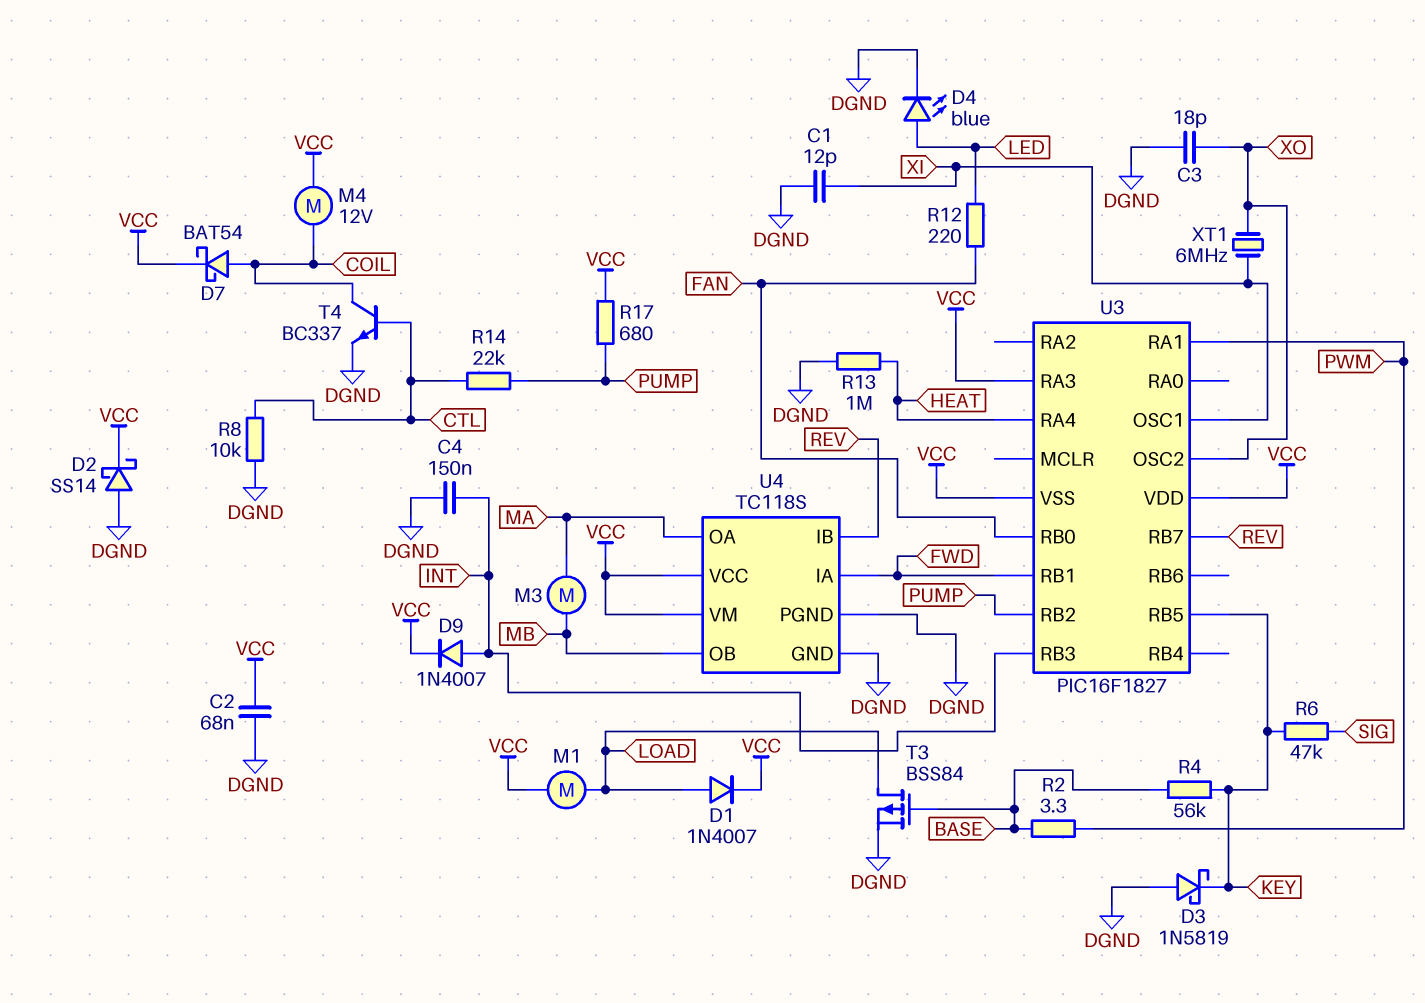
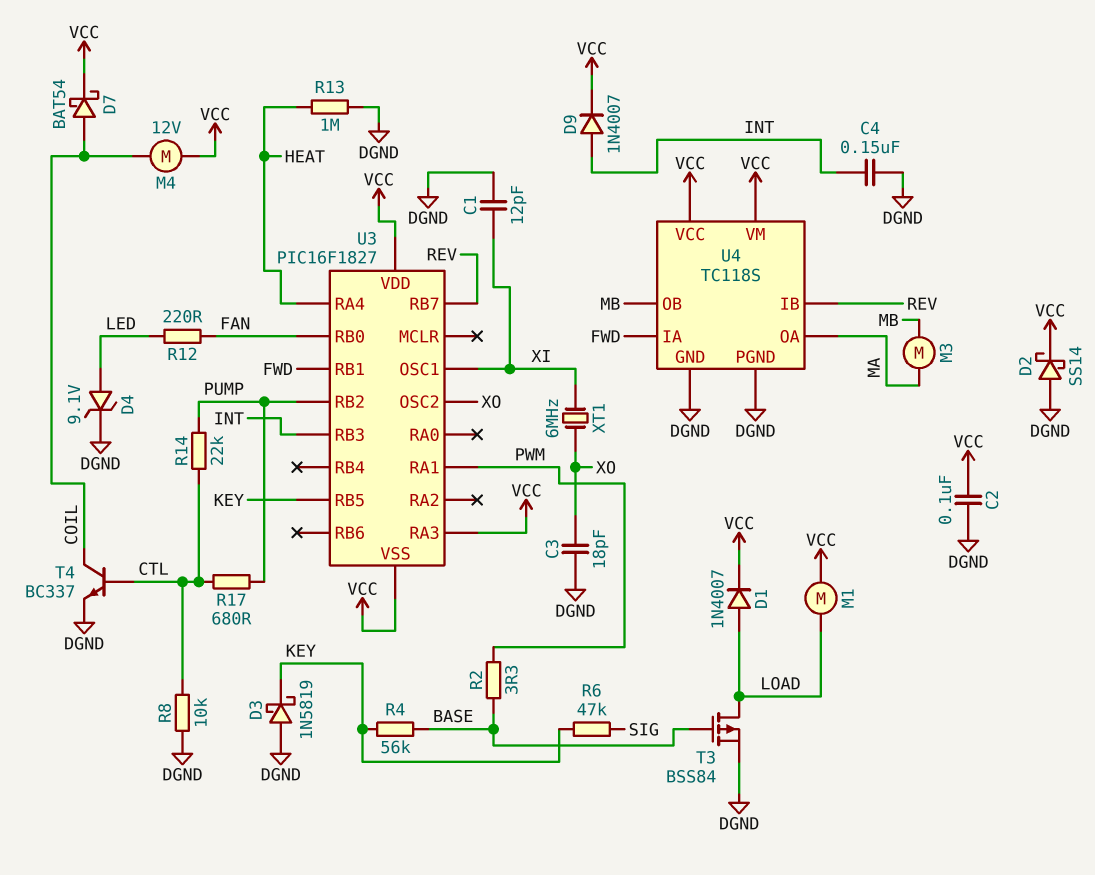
C2: 68nF (DGND, VCC) -> 100nF (DGND, VCC)
D4: LED blue (A LED, K DGND) -> zener 9.1V (A LED, K DGND)
R17: 680 (PUMP, VCC) -> 680 (CTL, PUMP)

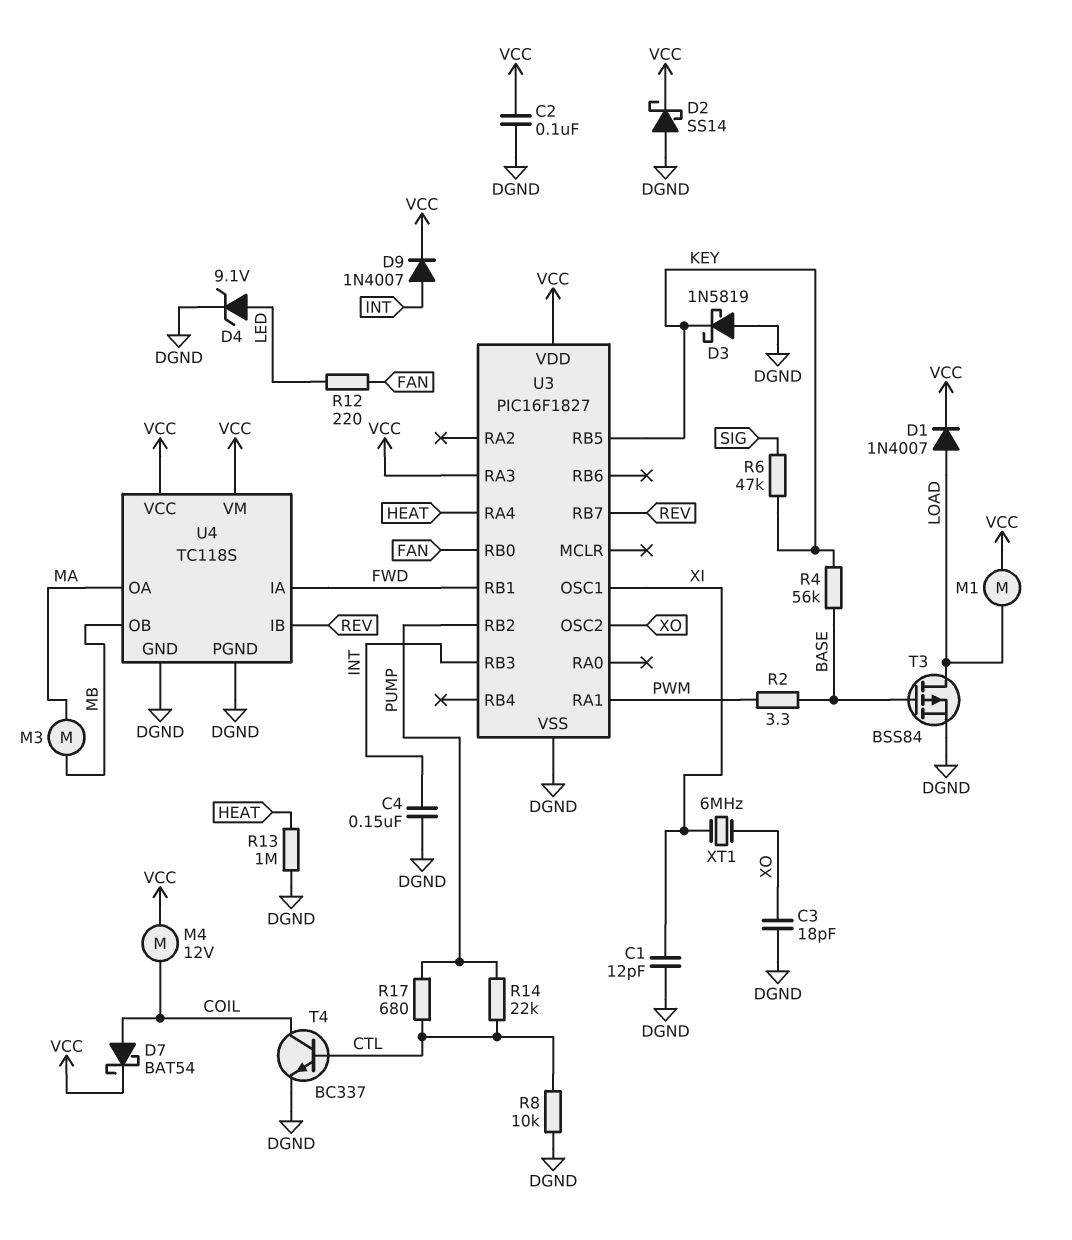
U3 pin VSS: VCC -> DGND

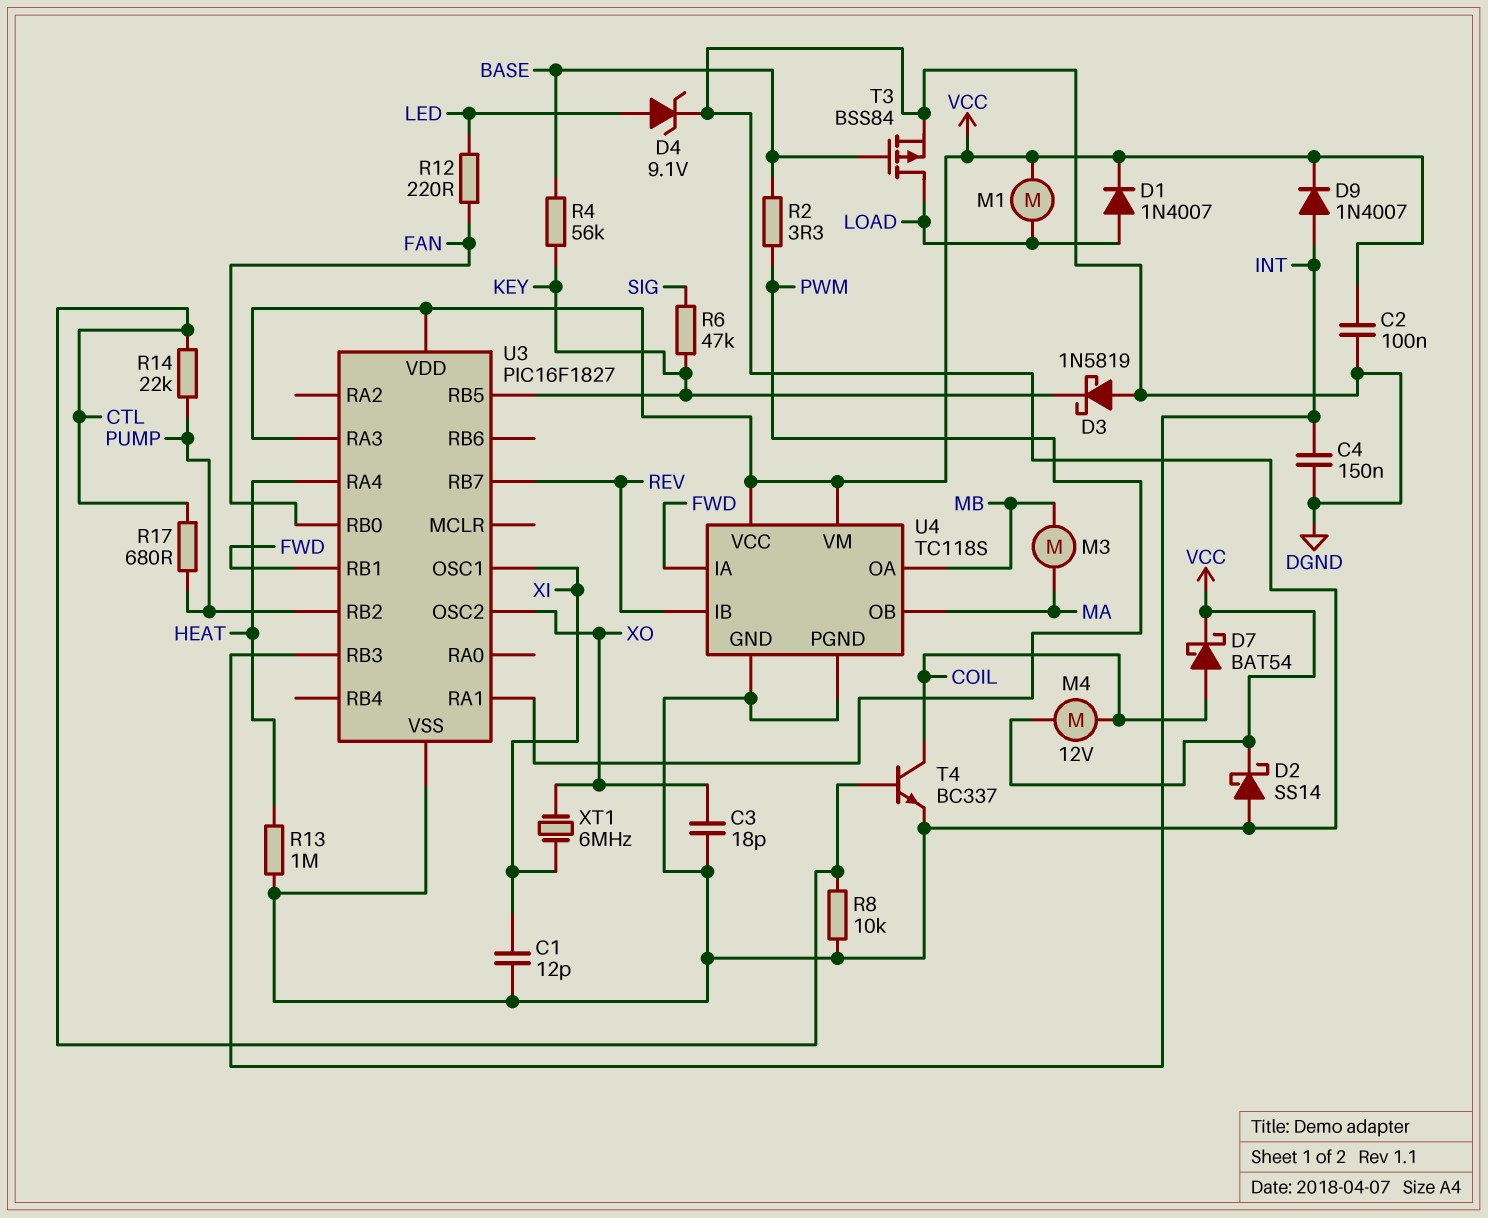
U4 pin OA: MA -> MB
U4 pin OB: MB -> MA

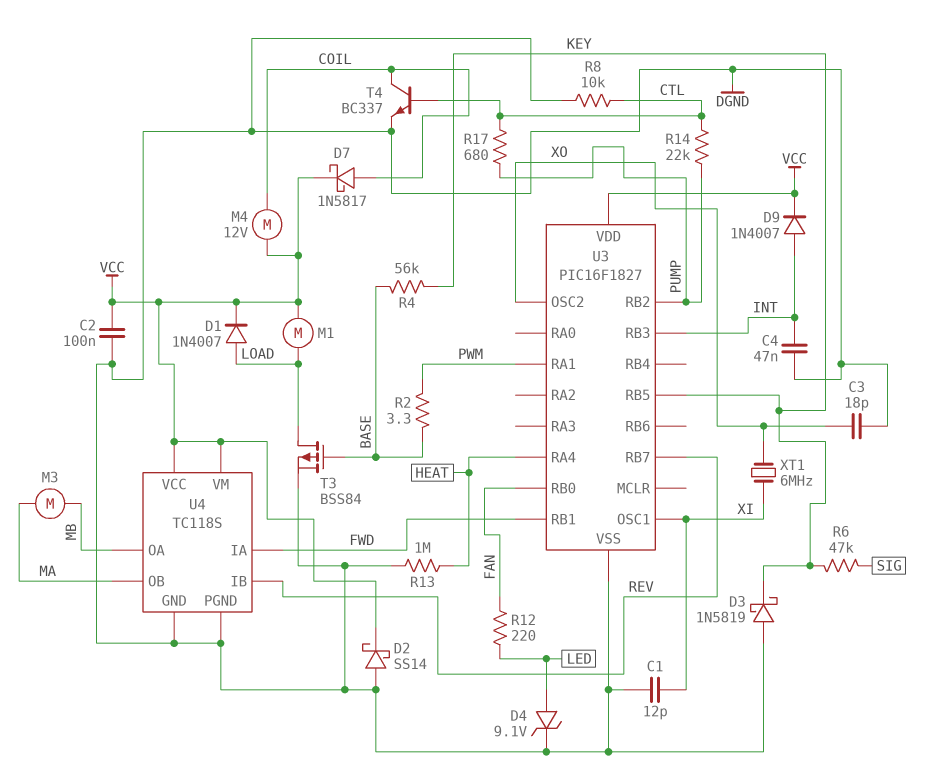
C4: 150nF (DGND, INT) -> 47nF (DGND, INT)
D7: schottky BAT54 (A COIL, K VCC) -> schottky 1N5817 (A COIL, K VCC)
U3 pin RA3: VCC -> none

